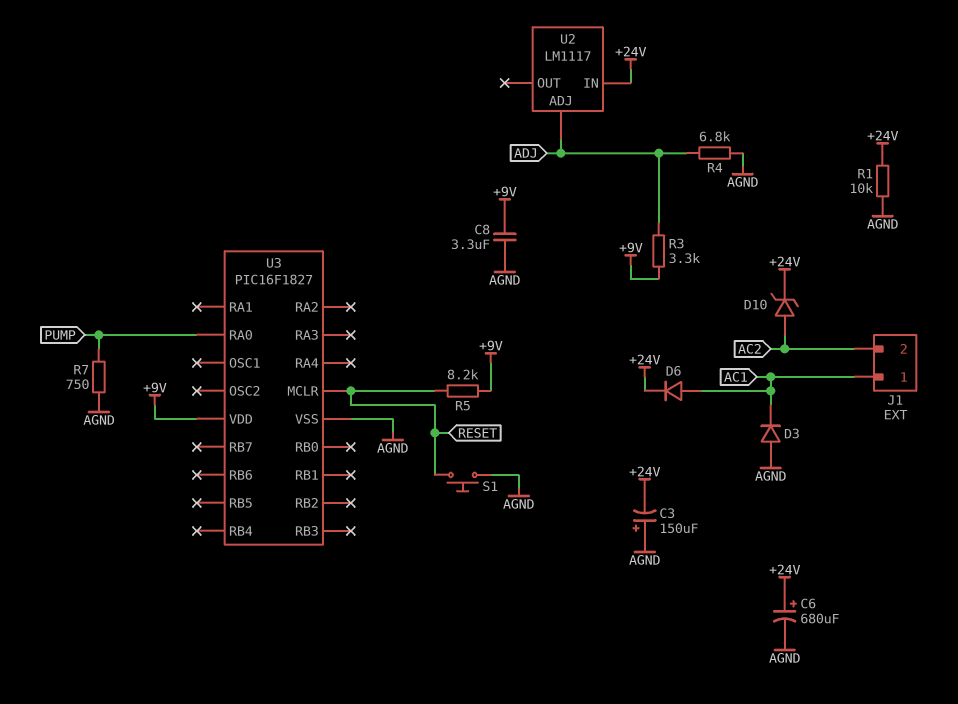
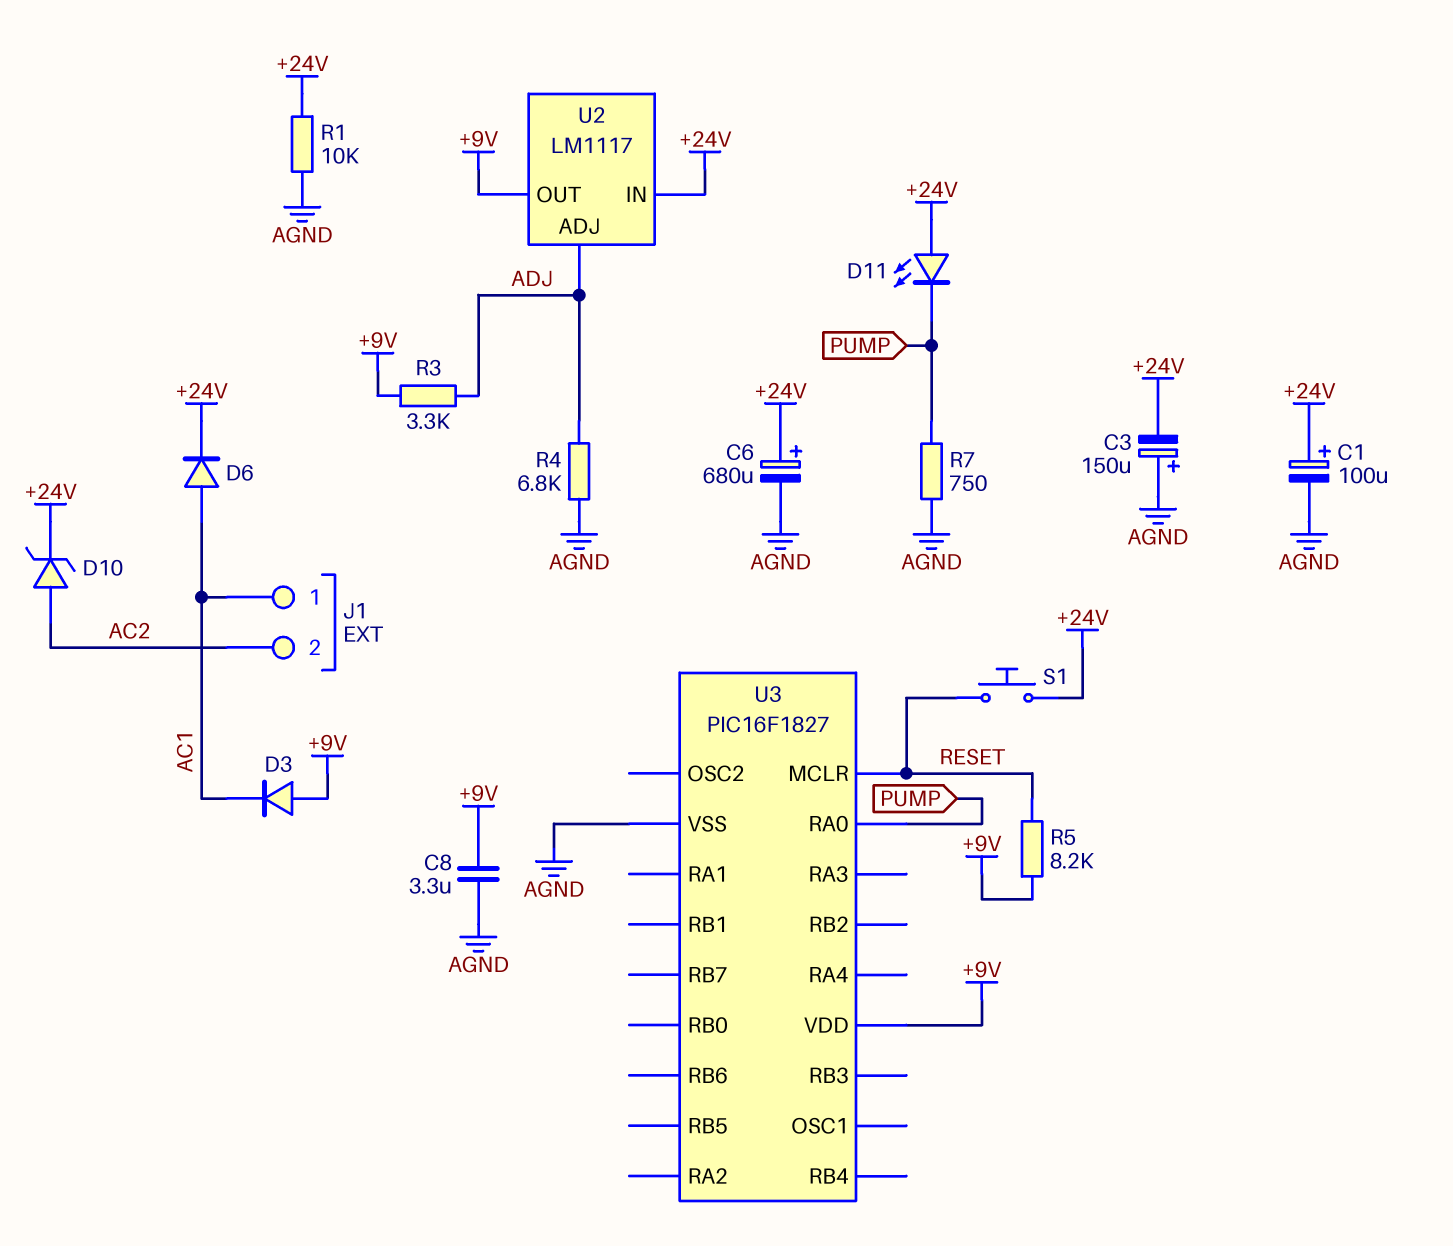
C1: none -> 100uF (plus +24V, minus AGND)
D3: diode (A AGND, K AC1) -> diode (A +9V, K AC1)
D11: none -> LED (A +24V, K PUMP)
S1: button (AGND, RESET) -> button (+24V, RESET)
U2 pin OUT: none -> +9V

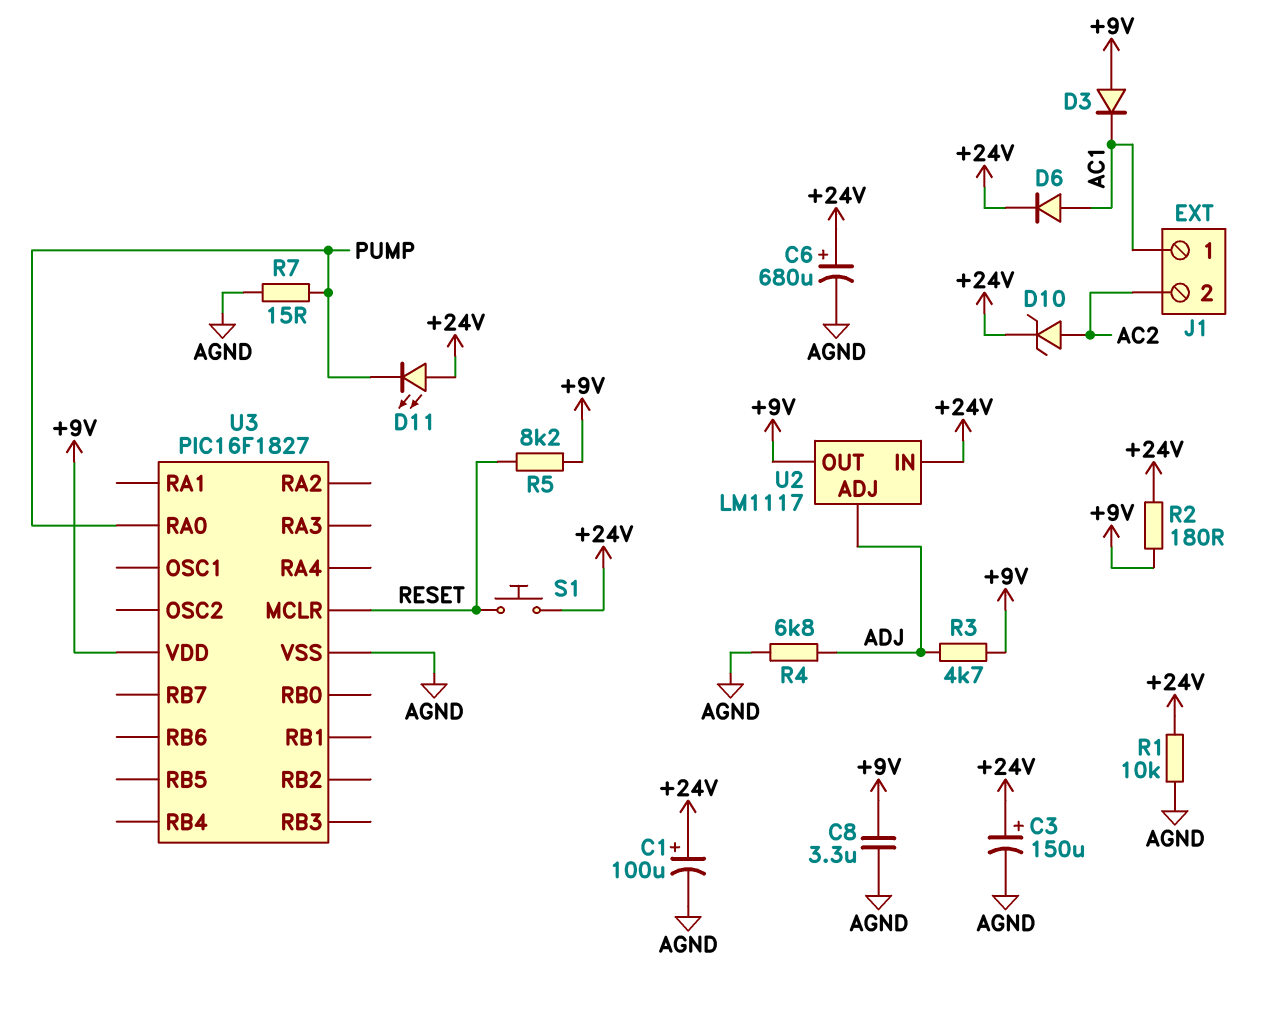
C3: 150uF (plus AGND, minus +24V) -> 150uF (plus +24V, minus AGND)
R2: none -> 180 (+9V, +24V)
R3: 3.3k (+9V, ADJ) -> 4.7k (+9V, ADJ)
R7: 750 (AGND, PUMP) -> 15 (AGND, PUMP)

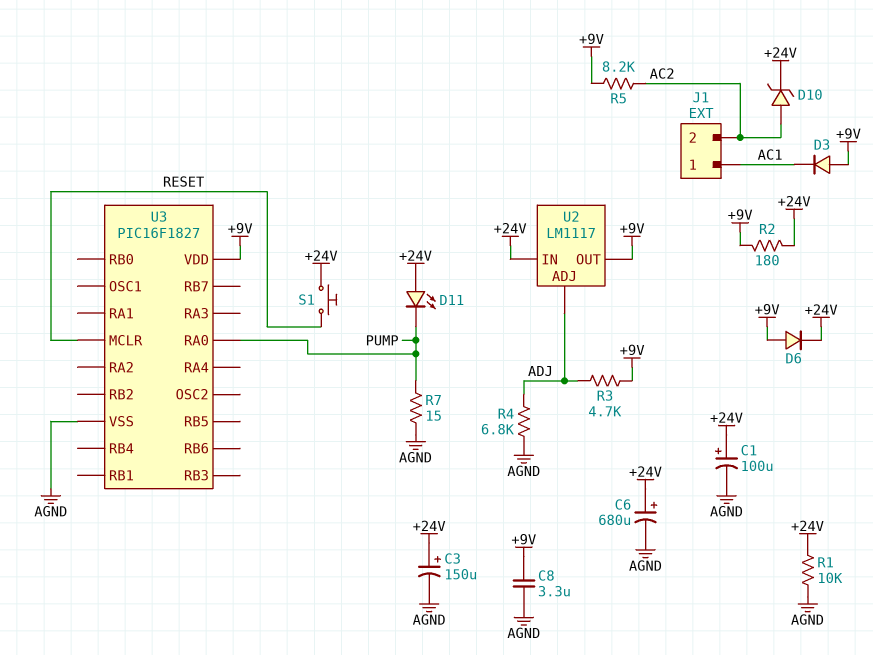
D6: diode (A AC1, K +24V) -> diode (A +9V, K +24V)
R5: 8.2k (+9V, RESET) -> 8.2k (+9V, AC2)

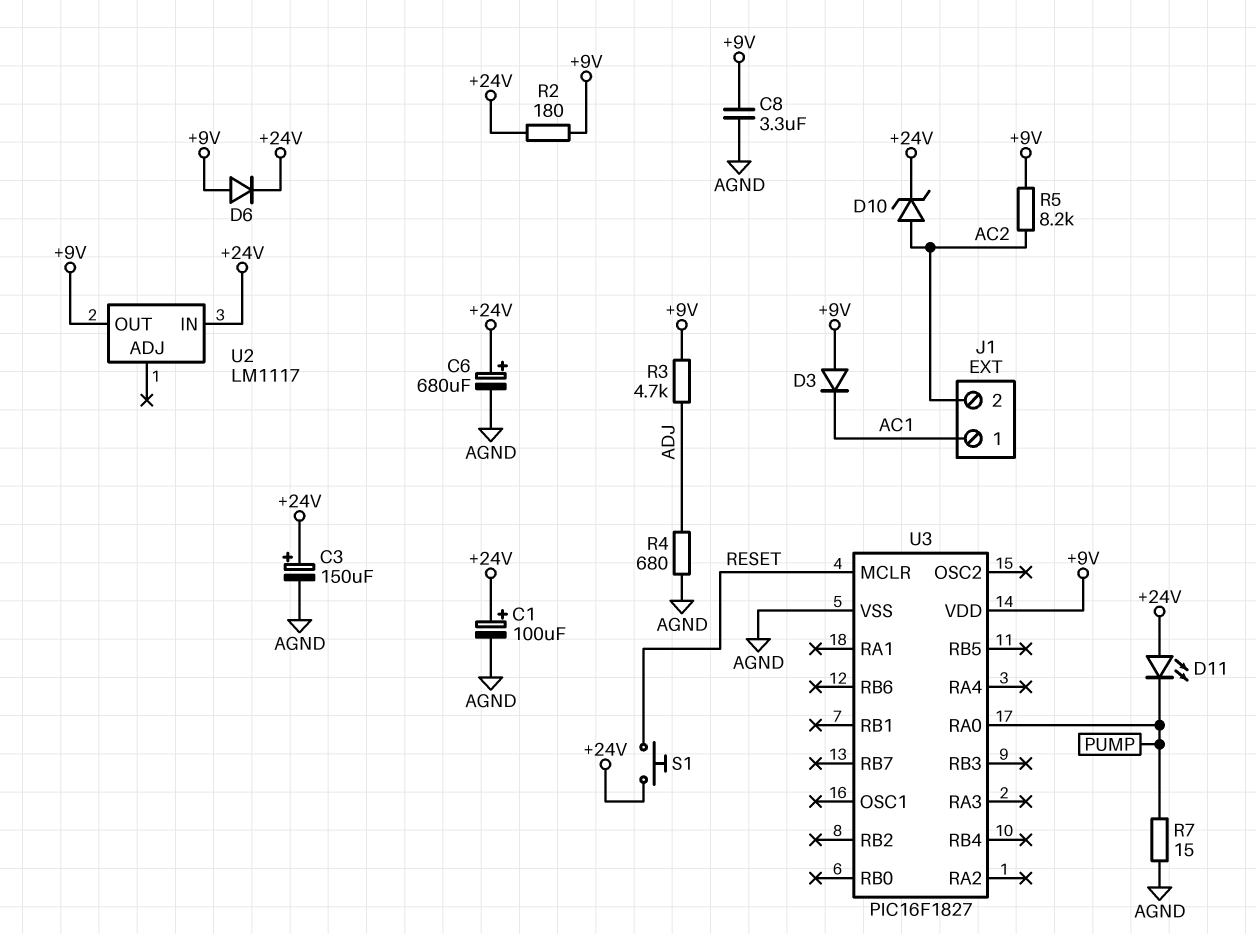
R1: 10k (+24V, AGND) -> none
R4: 6.8k (ADJ, AGND) -> 680 (ADJ, AGND)
U2 pin ADJ: ADJ -> none

